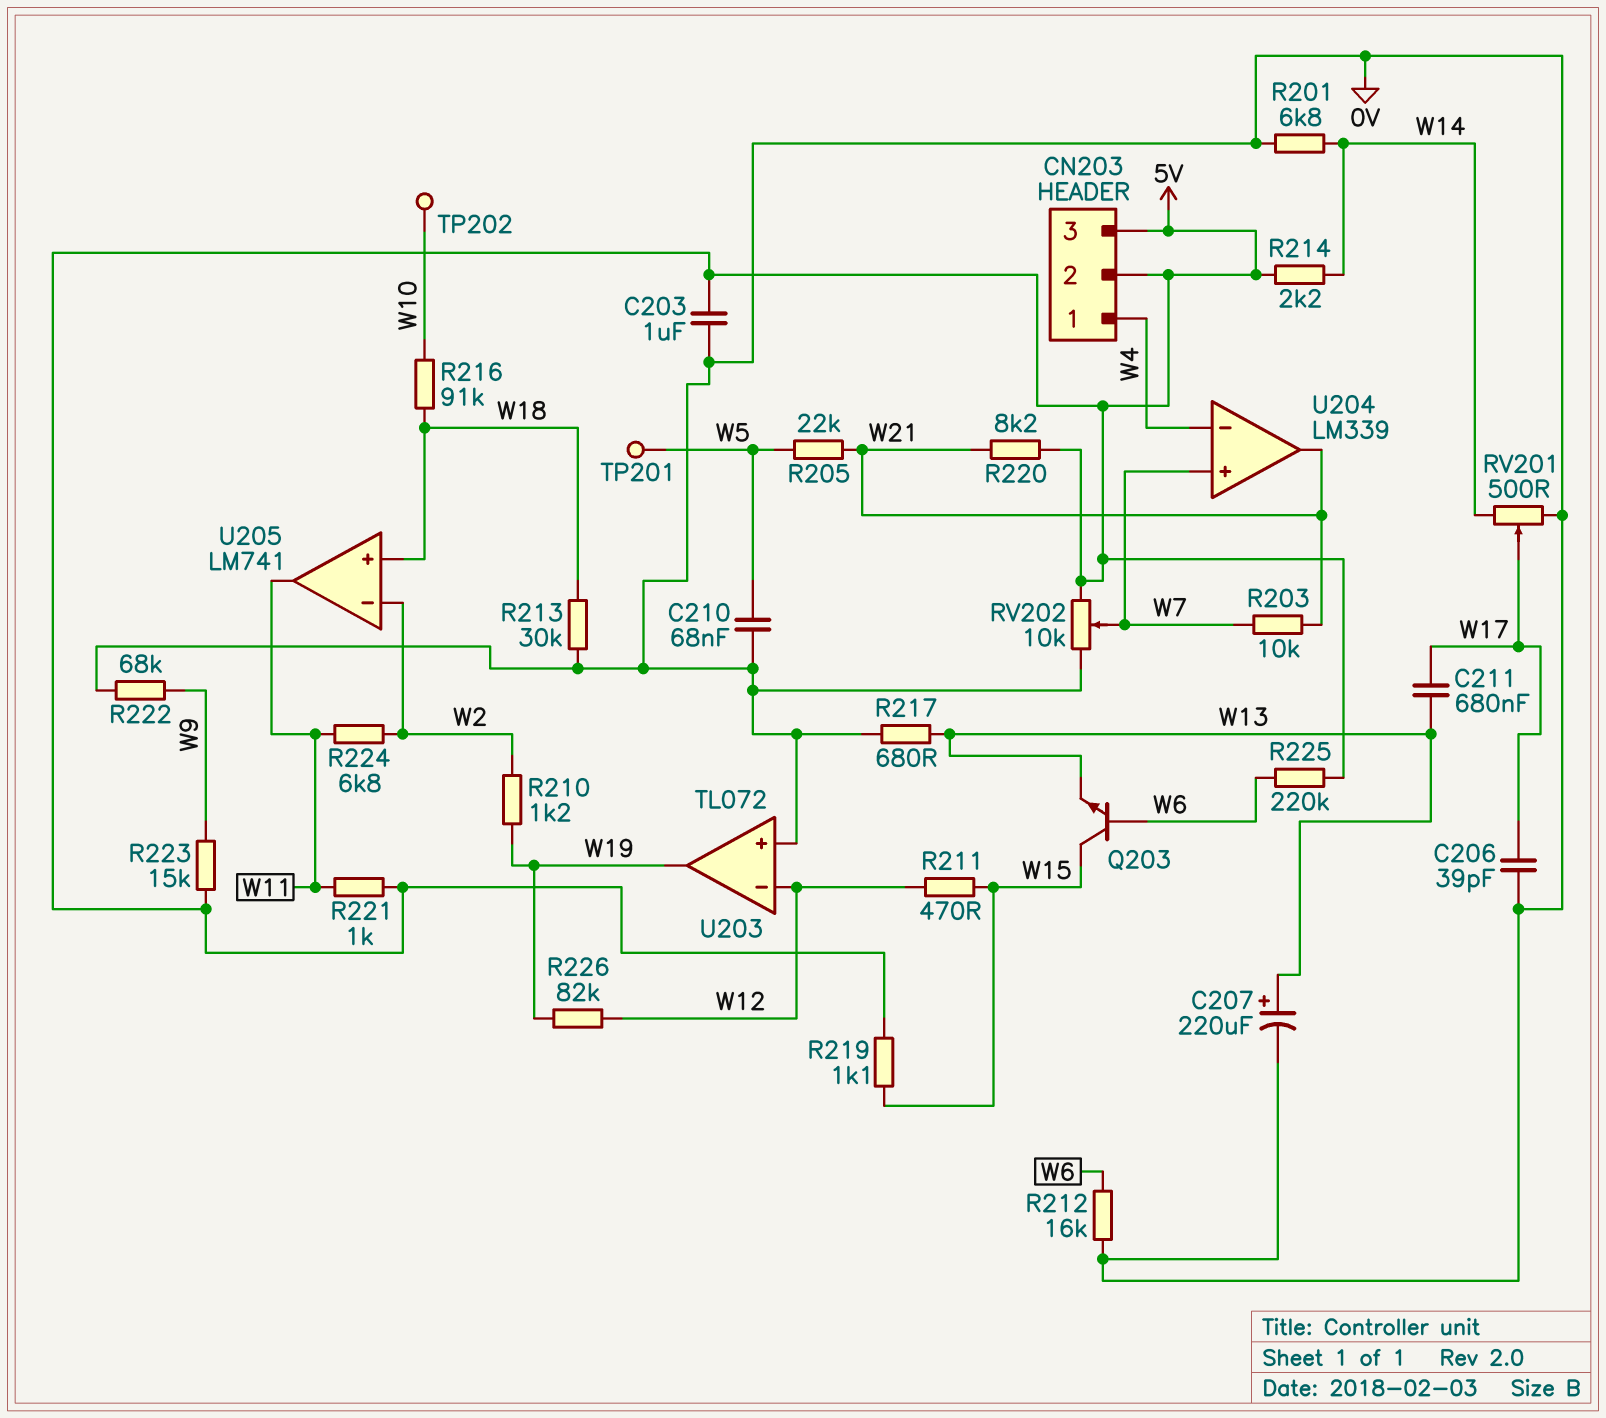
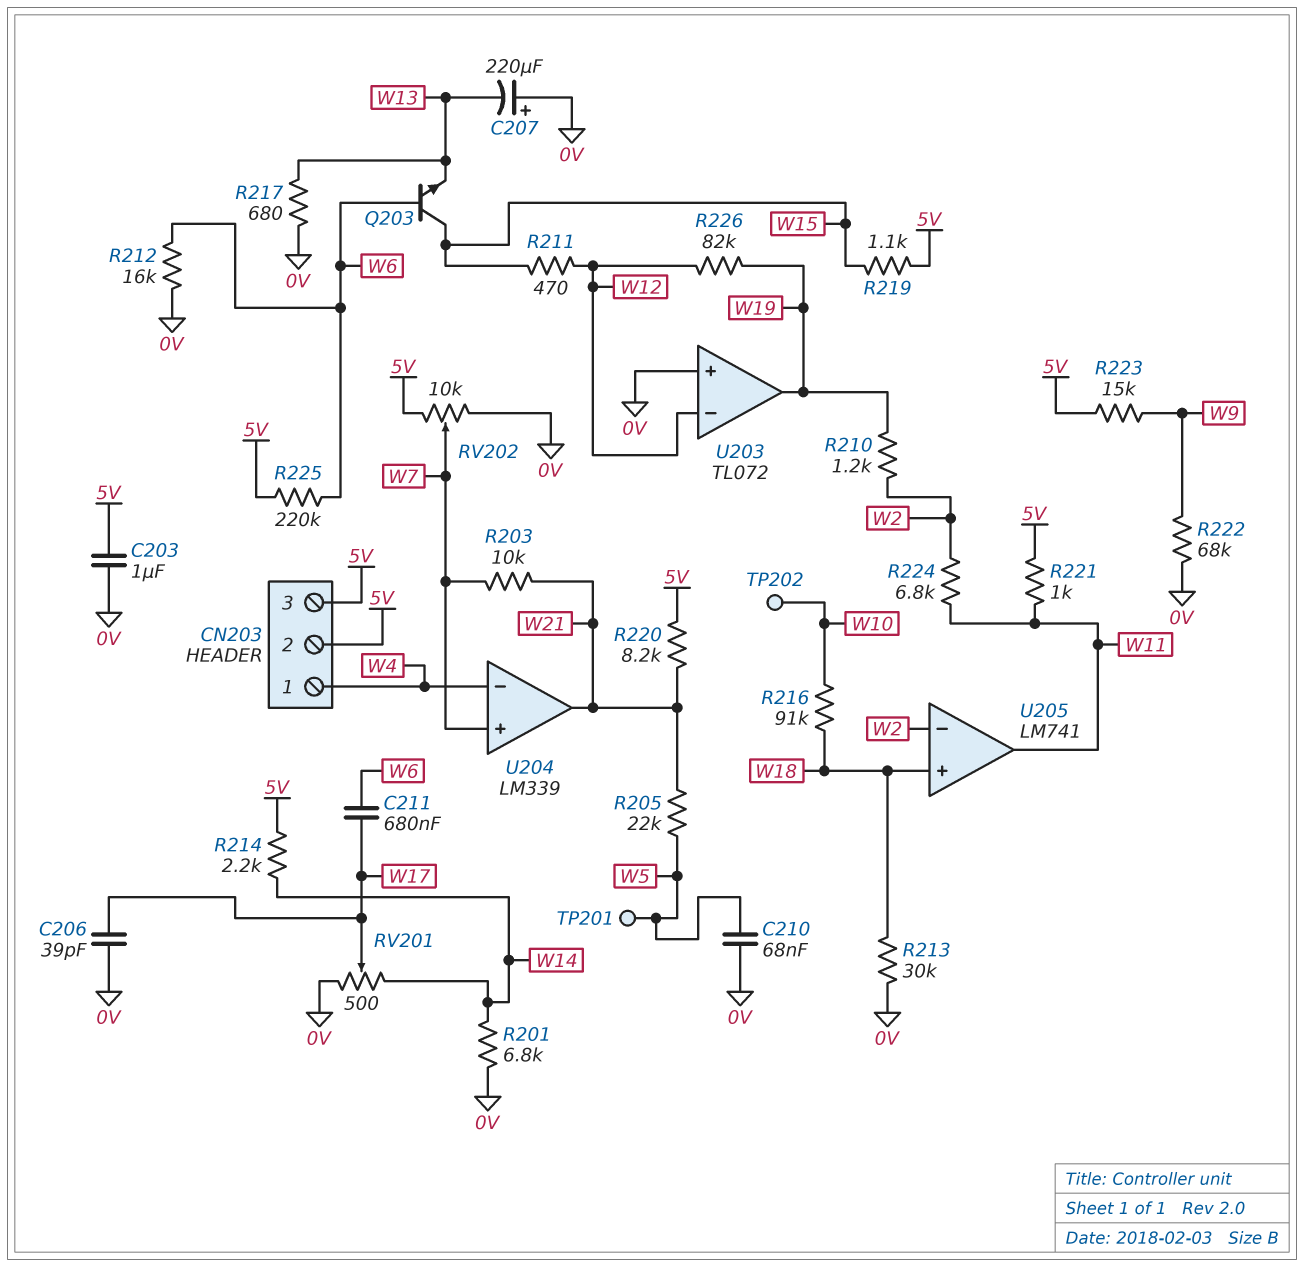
C207: 220uF (plus W13, minus 0V) -> 220uF (plus 0V, minus W13)
C211: 680nF (W13, W17) -> 680nF (W6, W17)

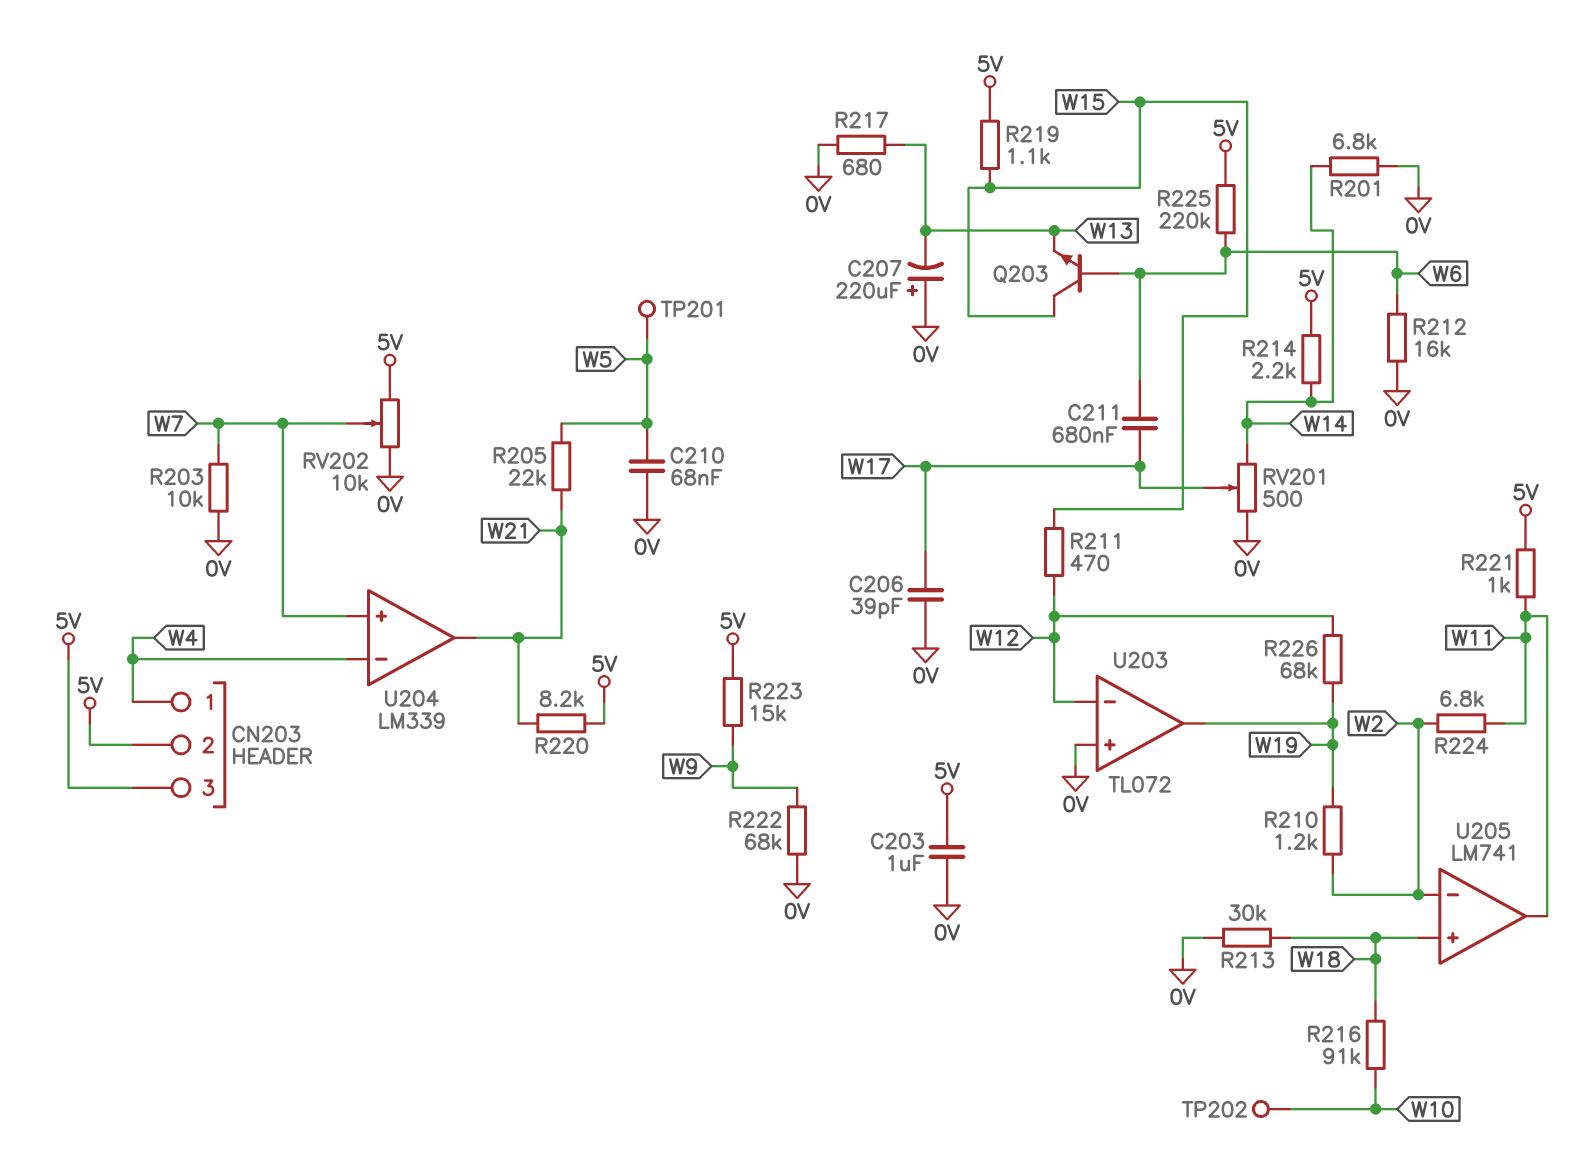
R203: 10k (W7, W21) -> 10k (0V, W7)
R226: 82k (W12, W19) -> 68k (W12, W19)

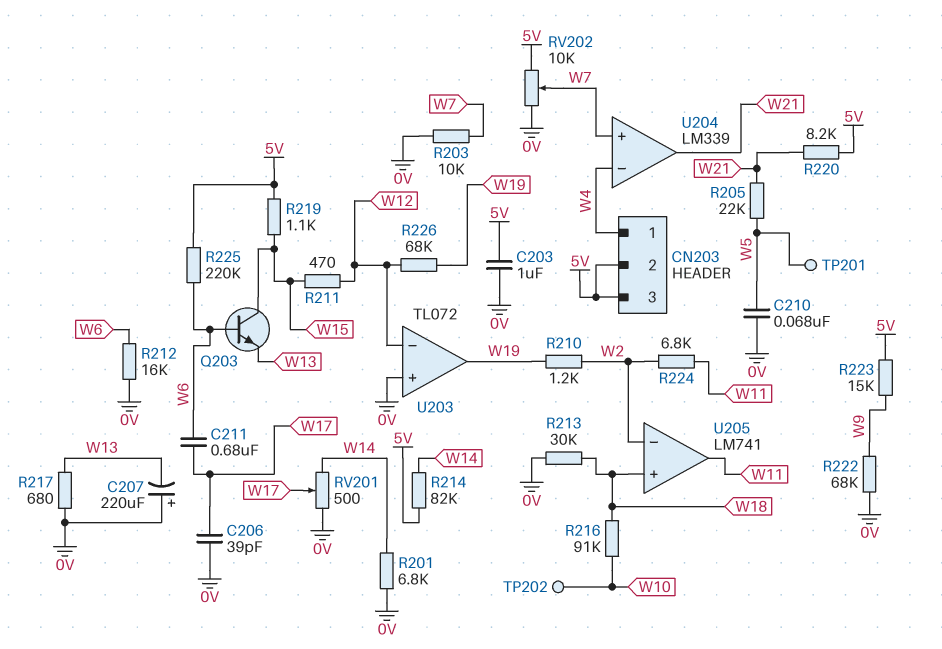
R214: 2.2k (5V, W14) -> 82k (5V, W14)
R221: 1k (5V, W11) -> none

